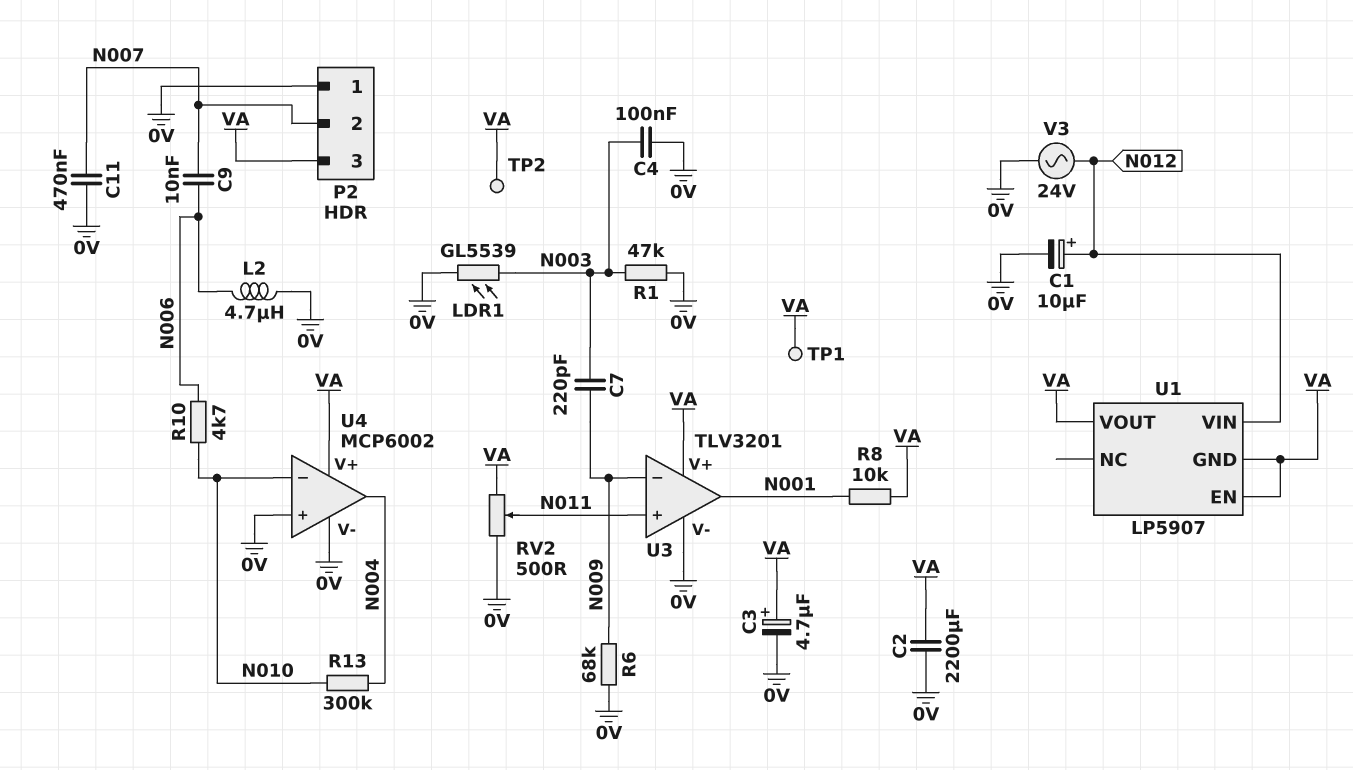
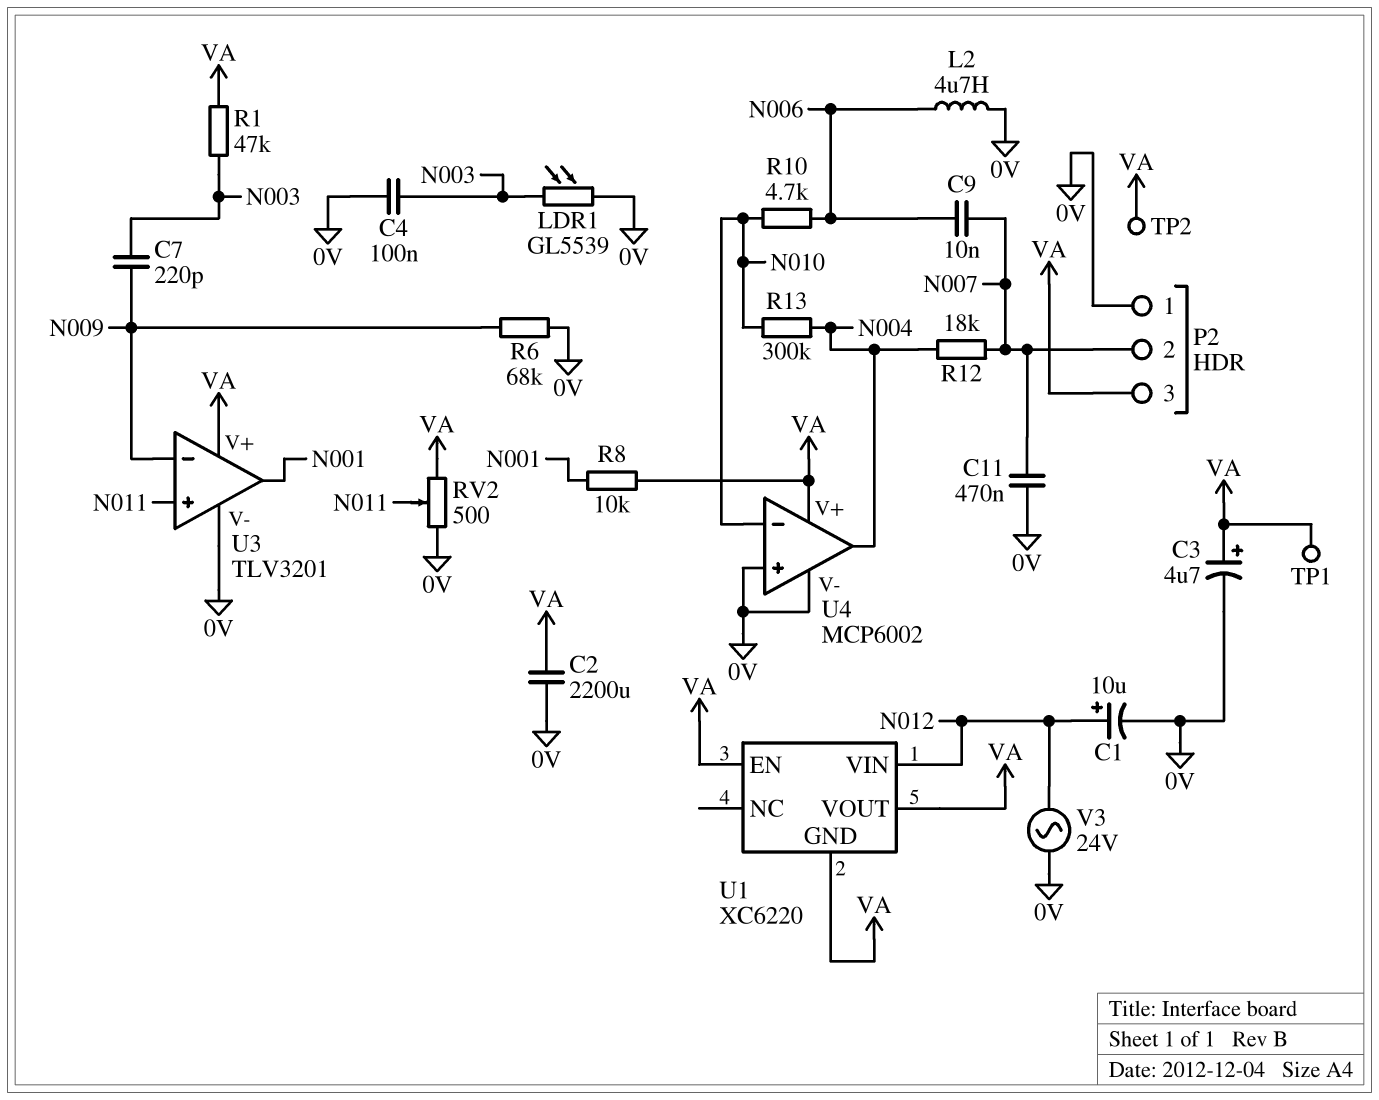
R1: 47k (0V, N003) -> 47k (N003, VA)
R12: none -> 18k (N004, N007)
U1: LP5907 -> XC6220

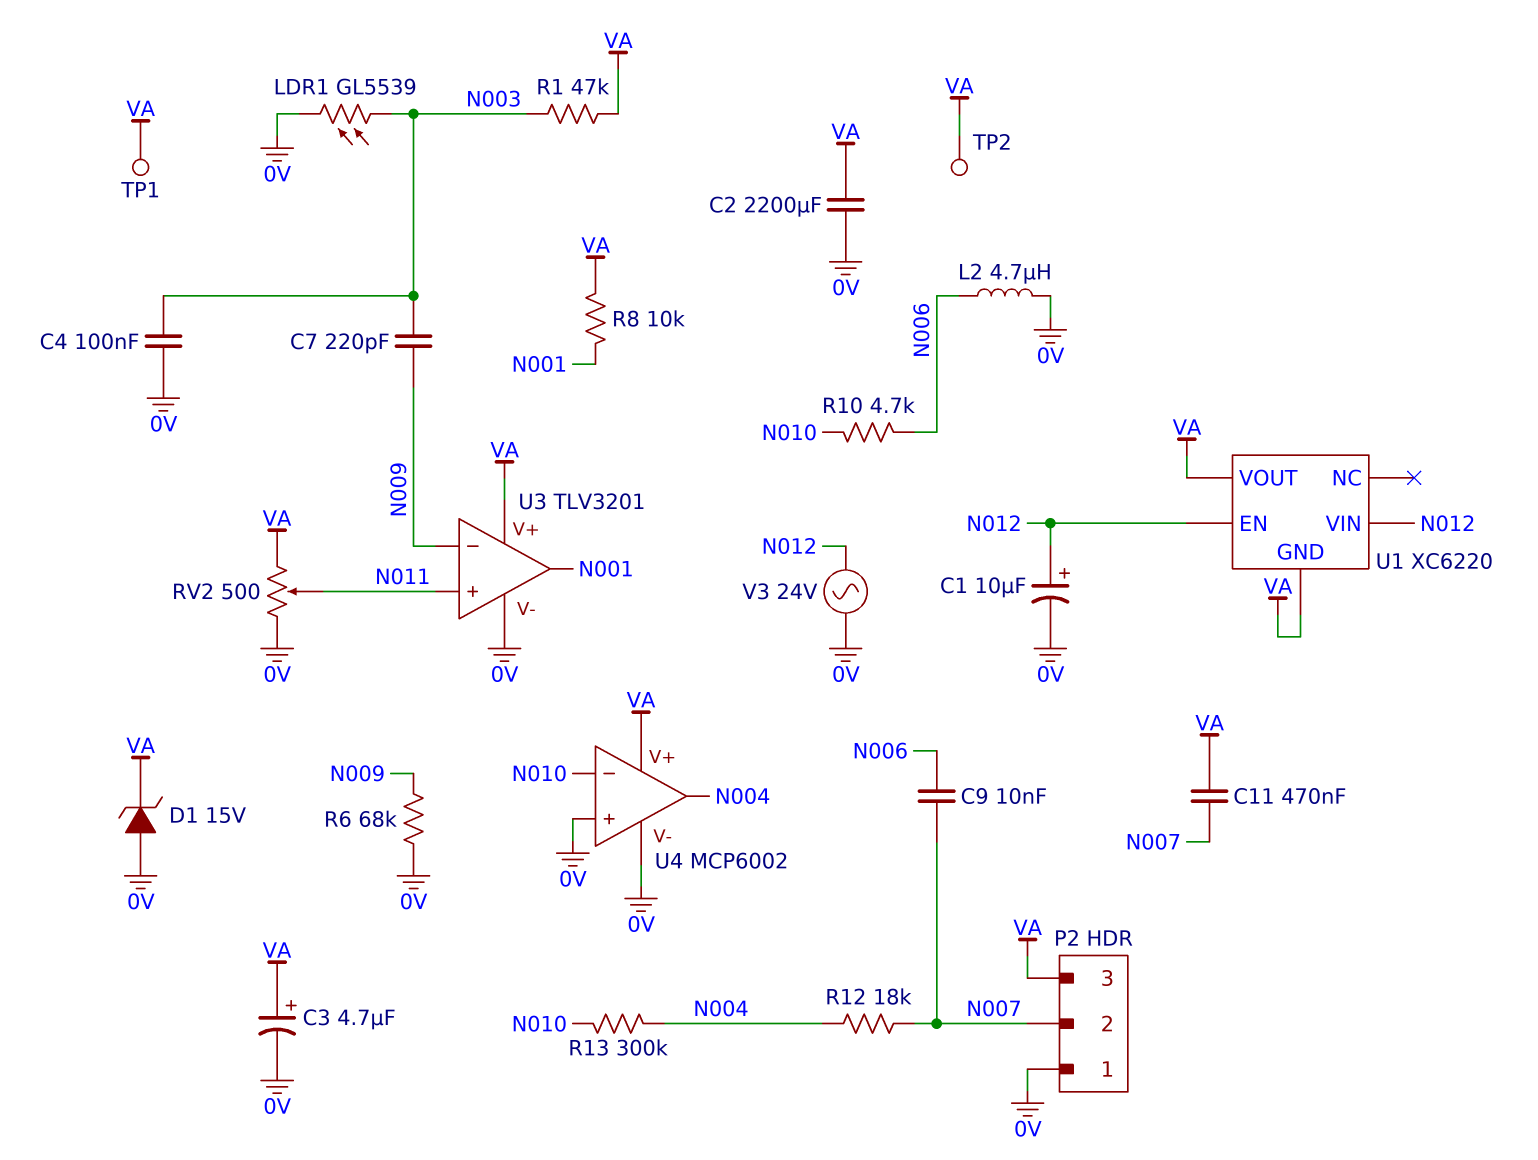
C11: 470nF (0V, N007) -> 470nF (N007, VA)
D1: none -> zener 15V (A 0V, K VA)
U1 pin EN: VA -> N012

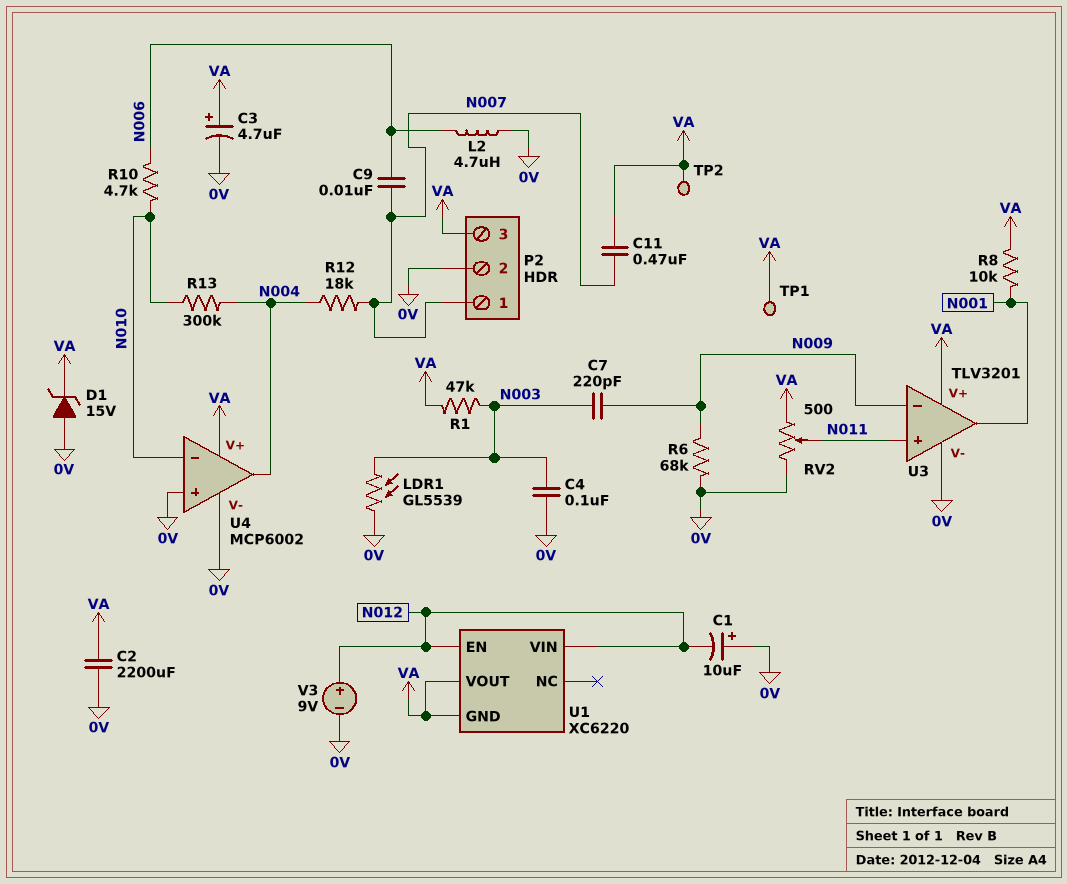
C1: 10uF (plus N012, minus 0V) -> 10uF (plus 0V, minus N012)
P2 pin 1: 0V -> N007
P2 pin 2: N007 -> 0V
V3: AC 24V (0V, N012) -> 9V (plus N012, minus 0V)

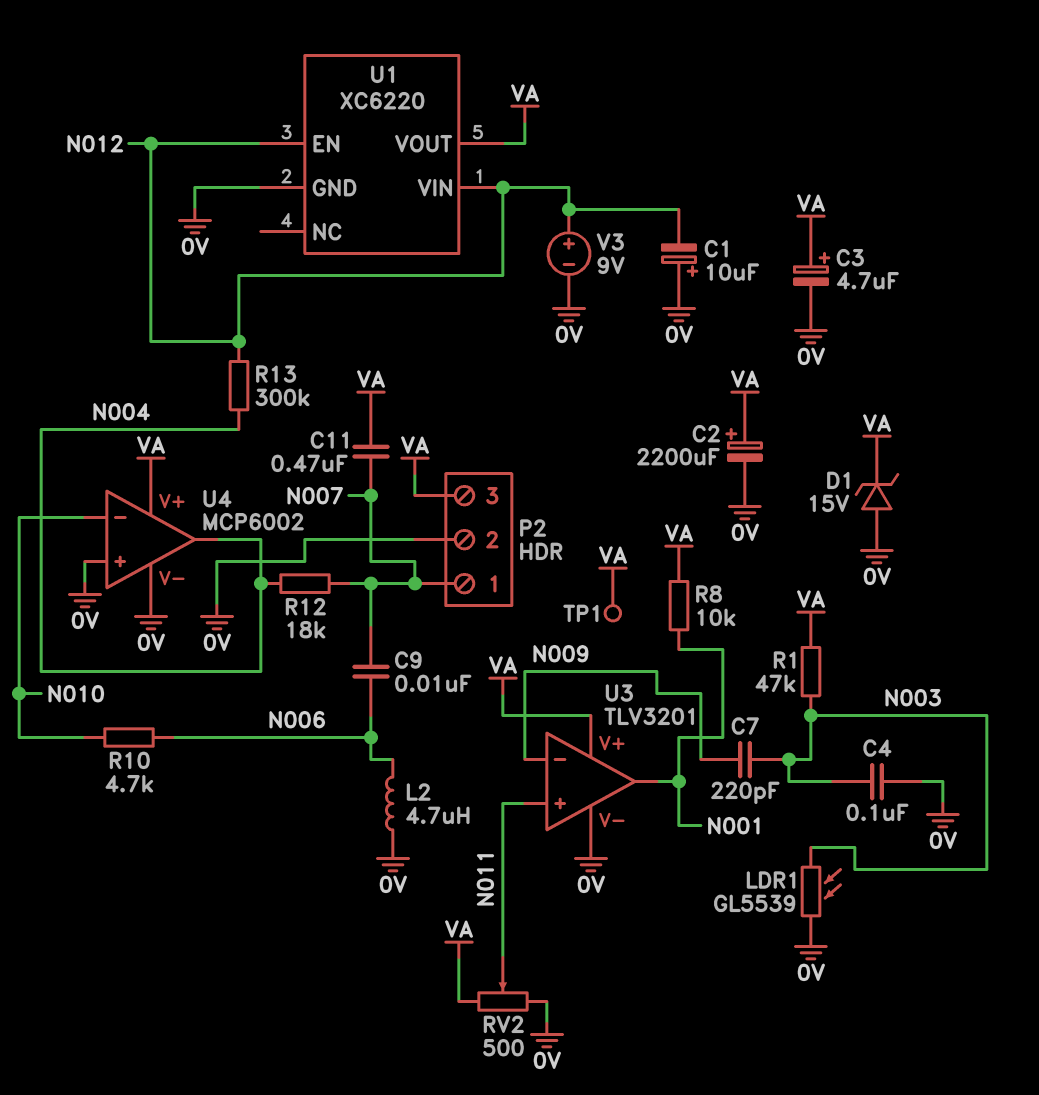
C2: 2200uF (0V, VA) -> 2200uF (plus VA, minus 0V)
R6: 68k (0V, N009) -> none
R13: 300k (N004, N010) -> 300k (N004, N012)
TP2: test point (VA) -> none
U1 pin GND: VA -> 0V

